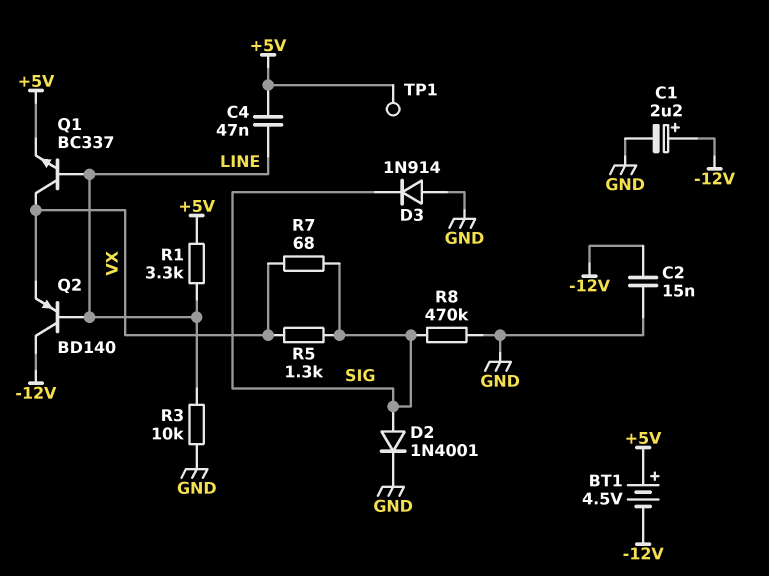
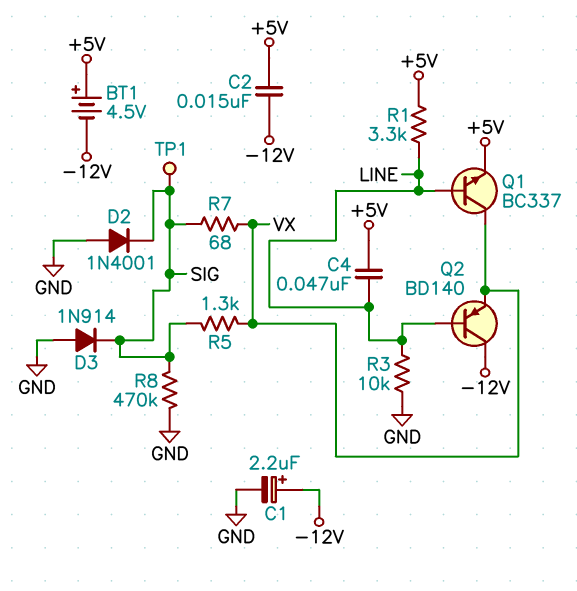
C2: 15nF (-12V, GND) -> 15nF (+5V, -12V)
D2: diode 1N4001 (A SIG, K GND) -> diode 1N4001 (A GND, K SIG)
TP1: test point (+5V) -> test point (SIG)

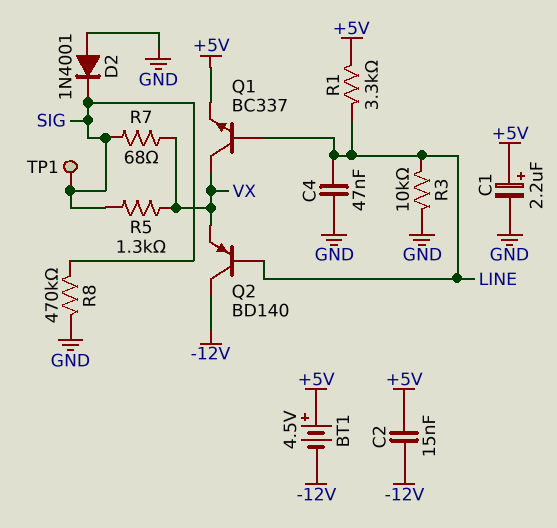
C1: 2.2uF (plus -12V, minus GND) -> 2.2uF (plus +5V, minus GND)
C4: 47nF (+5V, LINE) -> 47nF (GND, LINE)
D3: diode 1N914 (A GND, K SIG) -> none

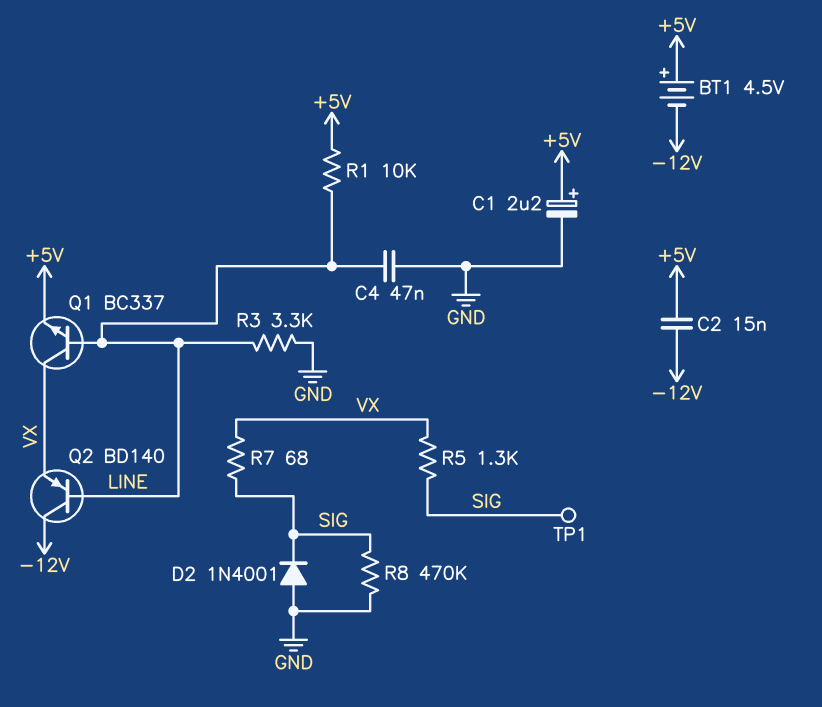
R1: 3.3k (+5V, LINE) -> 10k (+5V, LINE)
R3: 10k (GND, LINE) -> 3.3k (GND, LINE)

